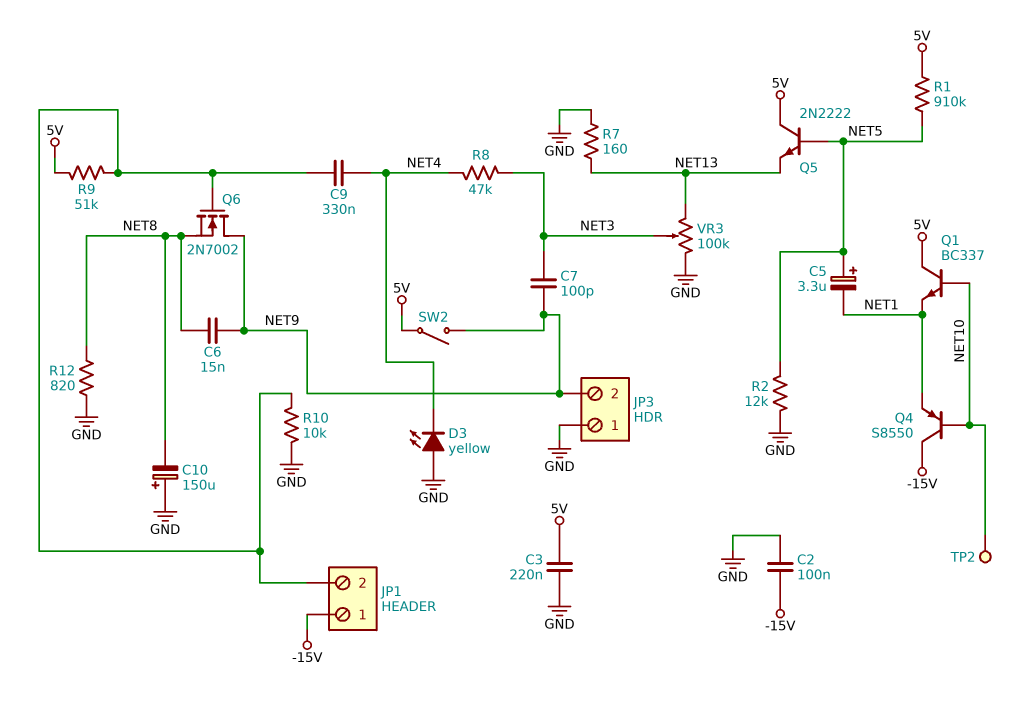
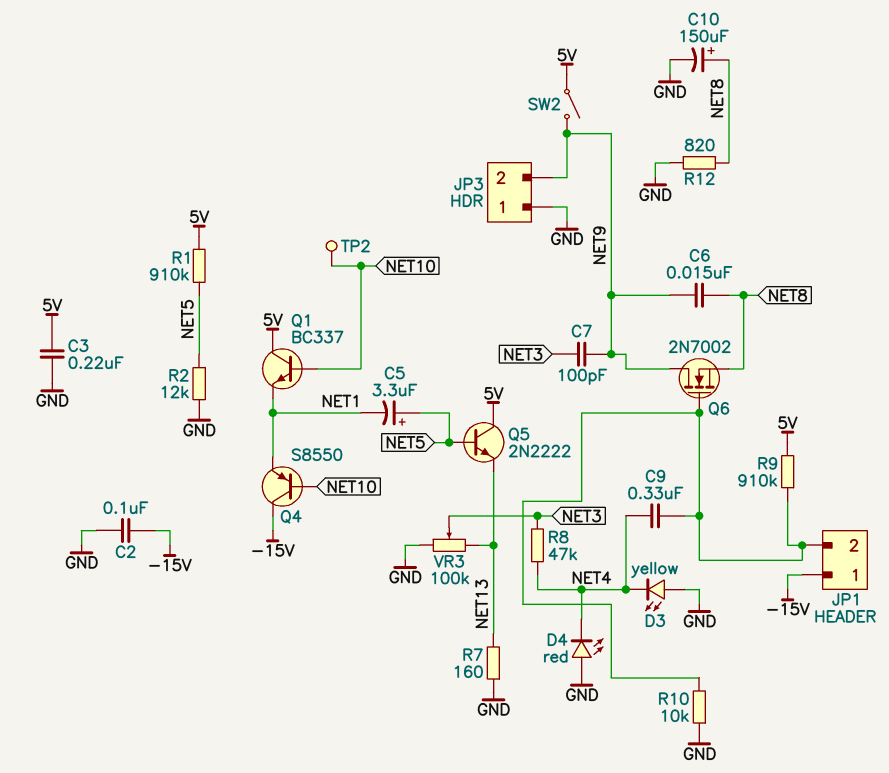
C10: 150uF (plus GND, minus NET8) -> 150uF (plus NET8, minus GND)
D4: none -> LED red (A GND, K NET4)
R9: 51k (5V, JP1/2) -> 910k (5V, JP1/2)

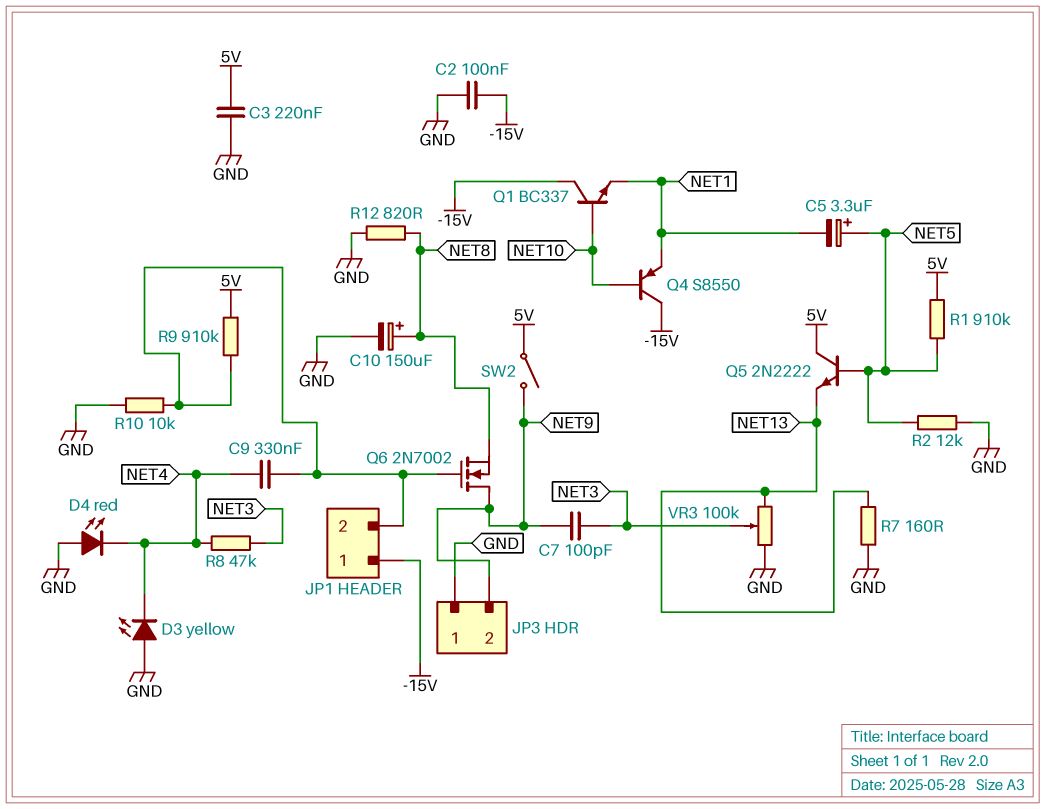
C6: 15nF (NET8, NET9) -> none
Q1: NPN BC337 (B NET10, C 5V, E NET1) -> NPN BC337 (B NET10, C -15V, E NET1)
TP2: test point (NET10) -> none

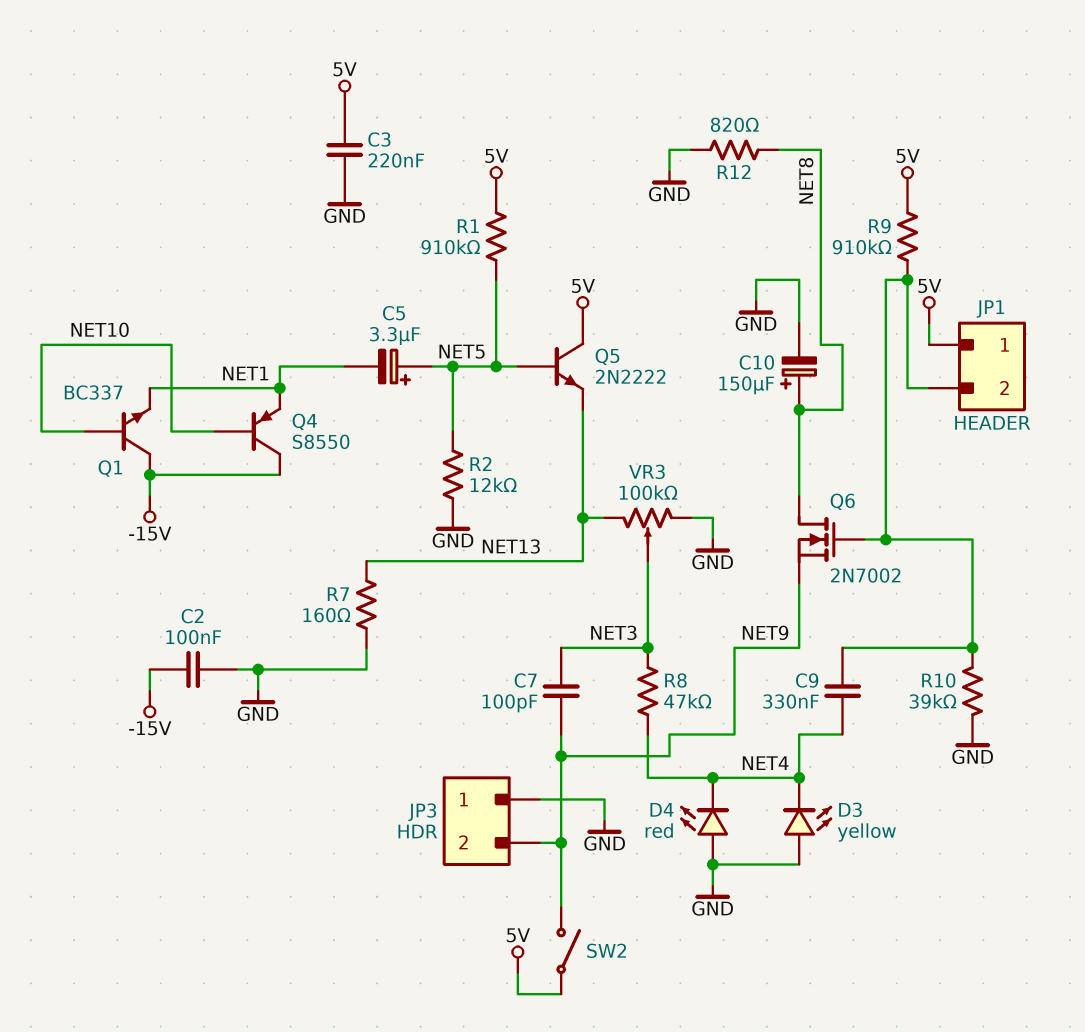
JP1 pin 1: -15V -> 5V
Q6: NMOS 2N7002 (G JP1/2, D NET9, S NET8) -> NMOS 2N7002 (G JP1/2, D NET8, S NET9)
R10: 10k (GND, JP1/2) -> 39k (GND, JP1/2)

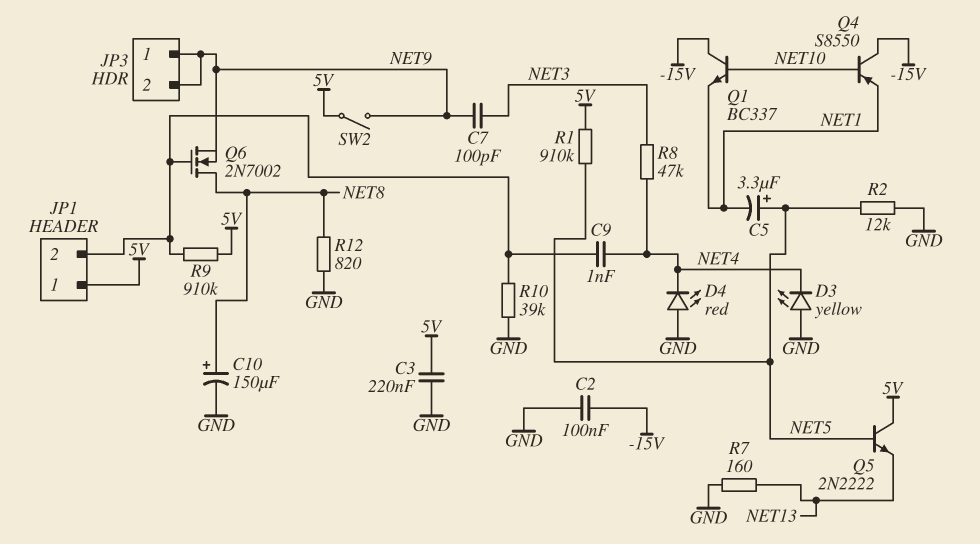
C9: 330nF (JP1/2, NET4) -> 1nF (JP1/2, NET4)
JP3 pin 1: GND -> NET9
VR3: 100k (GND, NET13, wiper NET3) -> none

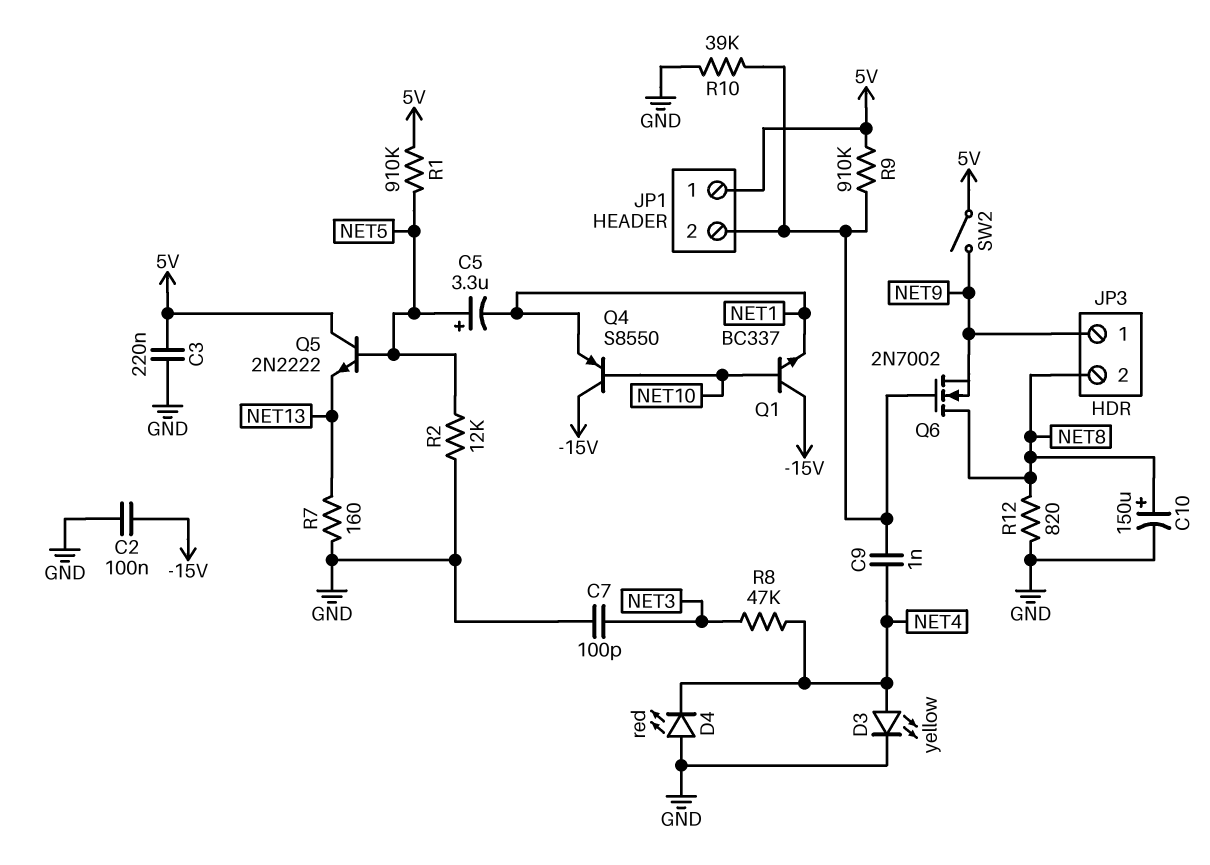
C7: 100pF (NET3, NET9) -> 100pF (GND, NET3)
D3: LED yellow (A GND, K NET4) -> LED yellow (A NET4, K GND)
JP3 pin 2: NET9 -> NET8

